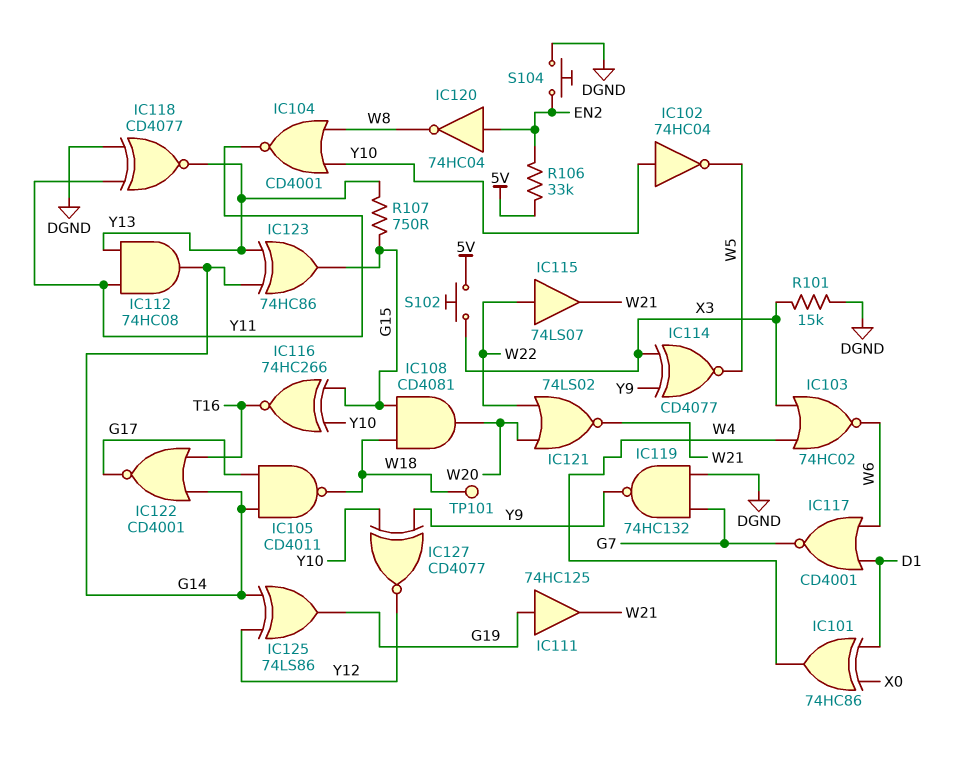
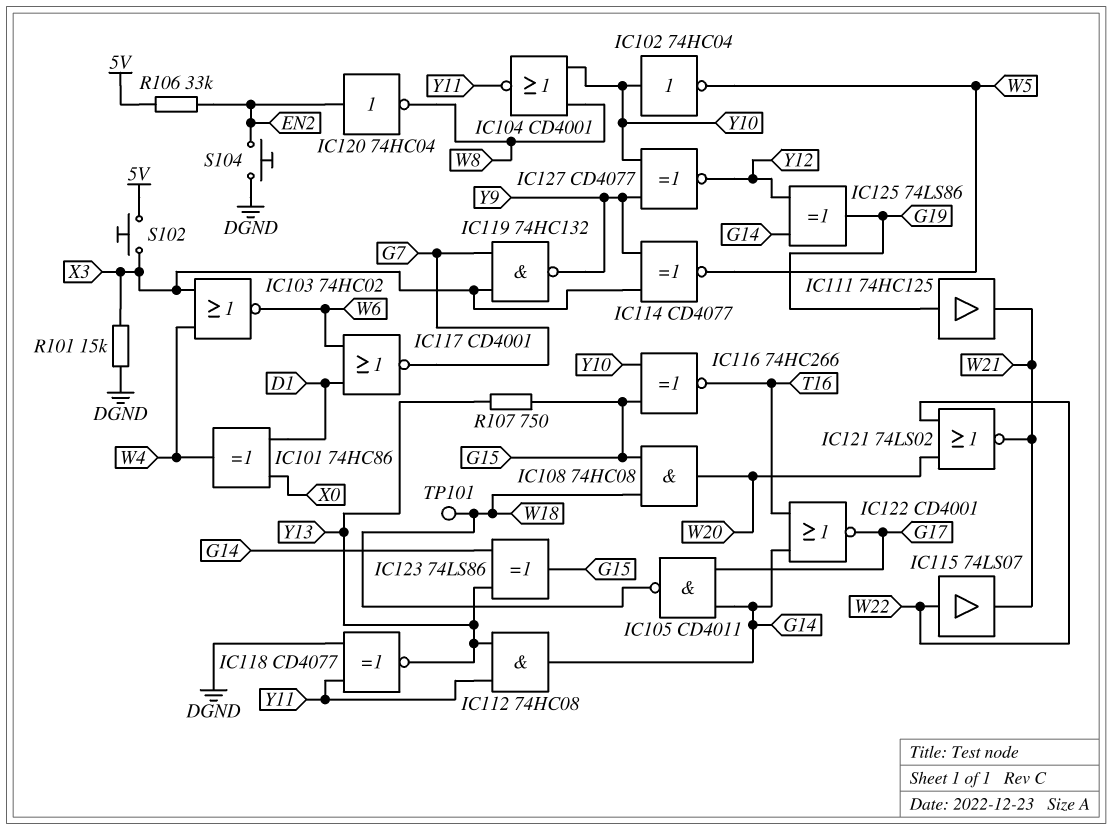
IC108: AND CD4081 (in G15, in W18, out W20) -> AND 74HC08 (in G15, in W18, out W20)
IC119: NAND 74HC132 (in DGND, in G7, out Y9) -> NAND 74HC132 (in G7, in X3, out Y9)
IC123: XOR 74HC86 (in G14, in Y13, out G15) -> XOR 74LS86 (in G14, in Y13, out G15)

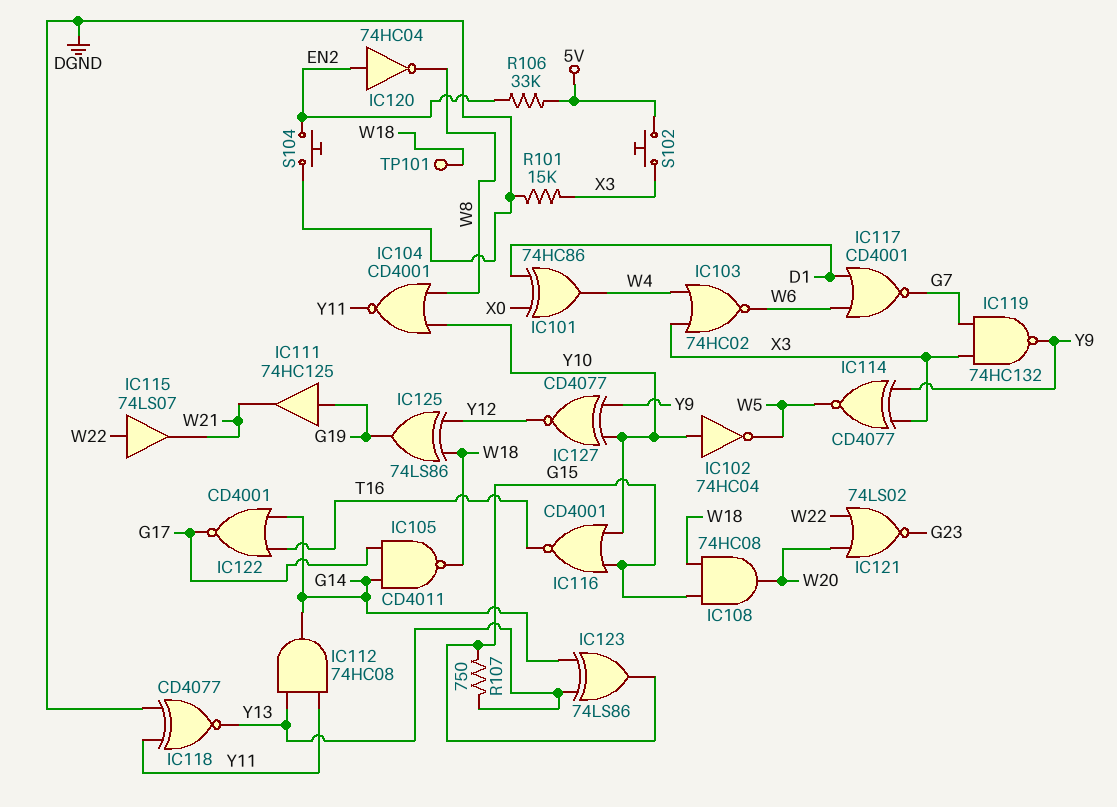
IC116: XNOR 74HC266 (in G15, in Y10, out T16) -> NOR CD4001 (in G15, in Y10, out T16)
IC121: NOR 74LS02 (in W20, in W22, out W21) -> NOR 74LS02 (in W20, in W22, out G23)
IC125: XOR 74LS86 (in G14, in Y12, out G19) -> XOR 74LS86 (in W18, in Y12, out G19)

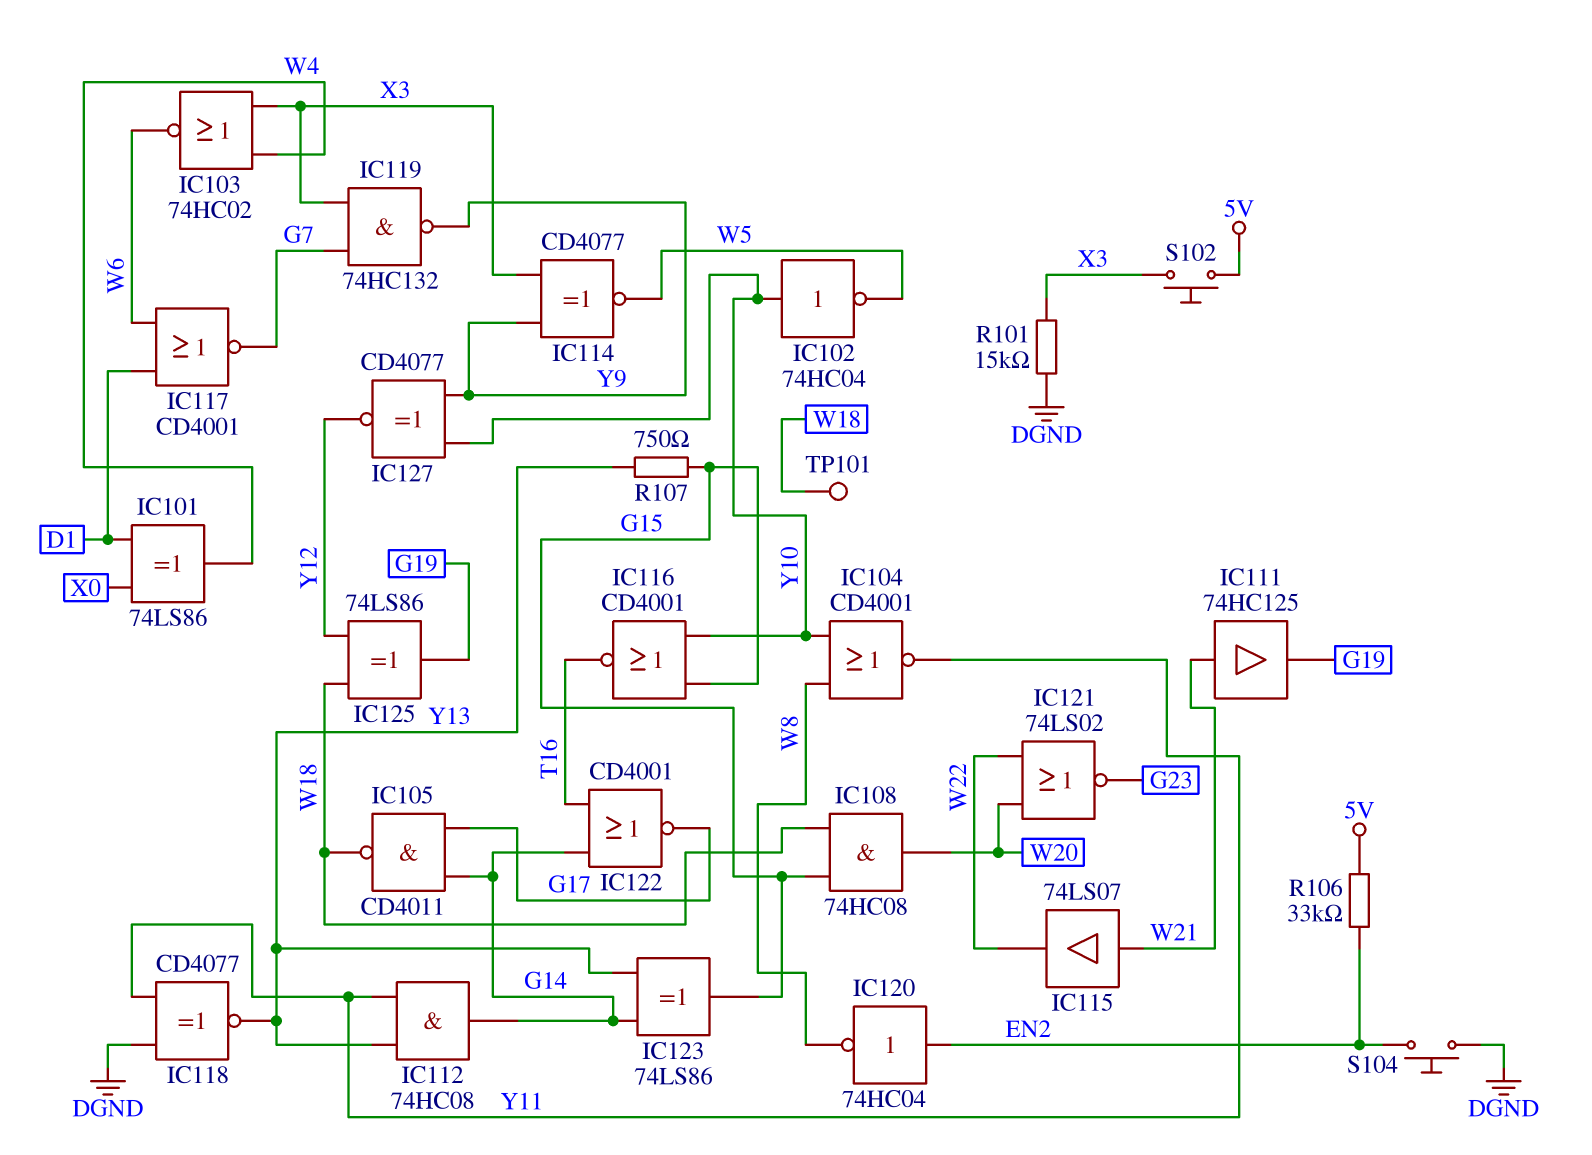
IC101: XOR 74HC86 (in D1, in X0, out W4) -> XOR 74LS86 (in D1, in X0, out W4)
IC111: buffer 74HC125 (in G19, out W21) -> buffer 74HC125 (in W21, out G19)
IC115: buffer 74LS07 (in W22, out W21) -> buffer 74LS07 (in W21, out W22)

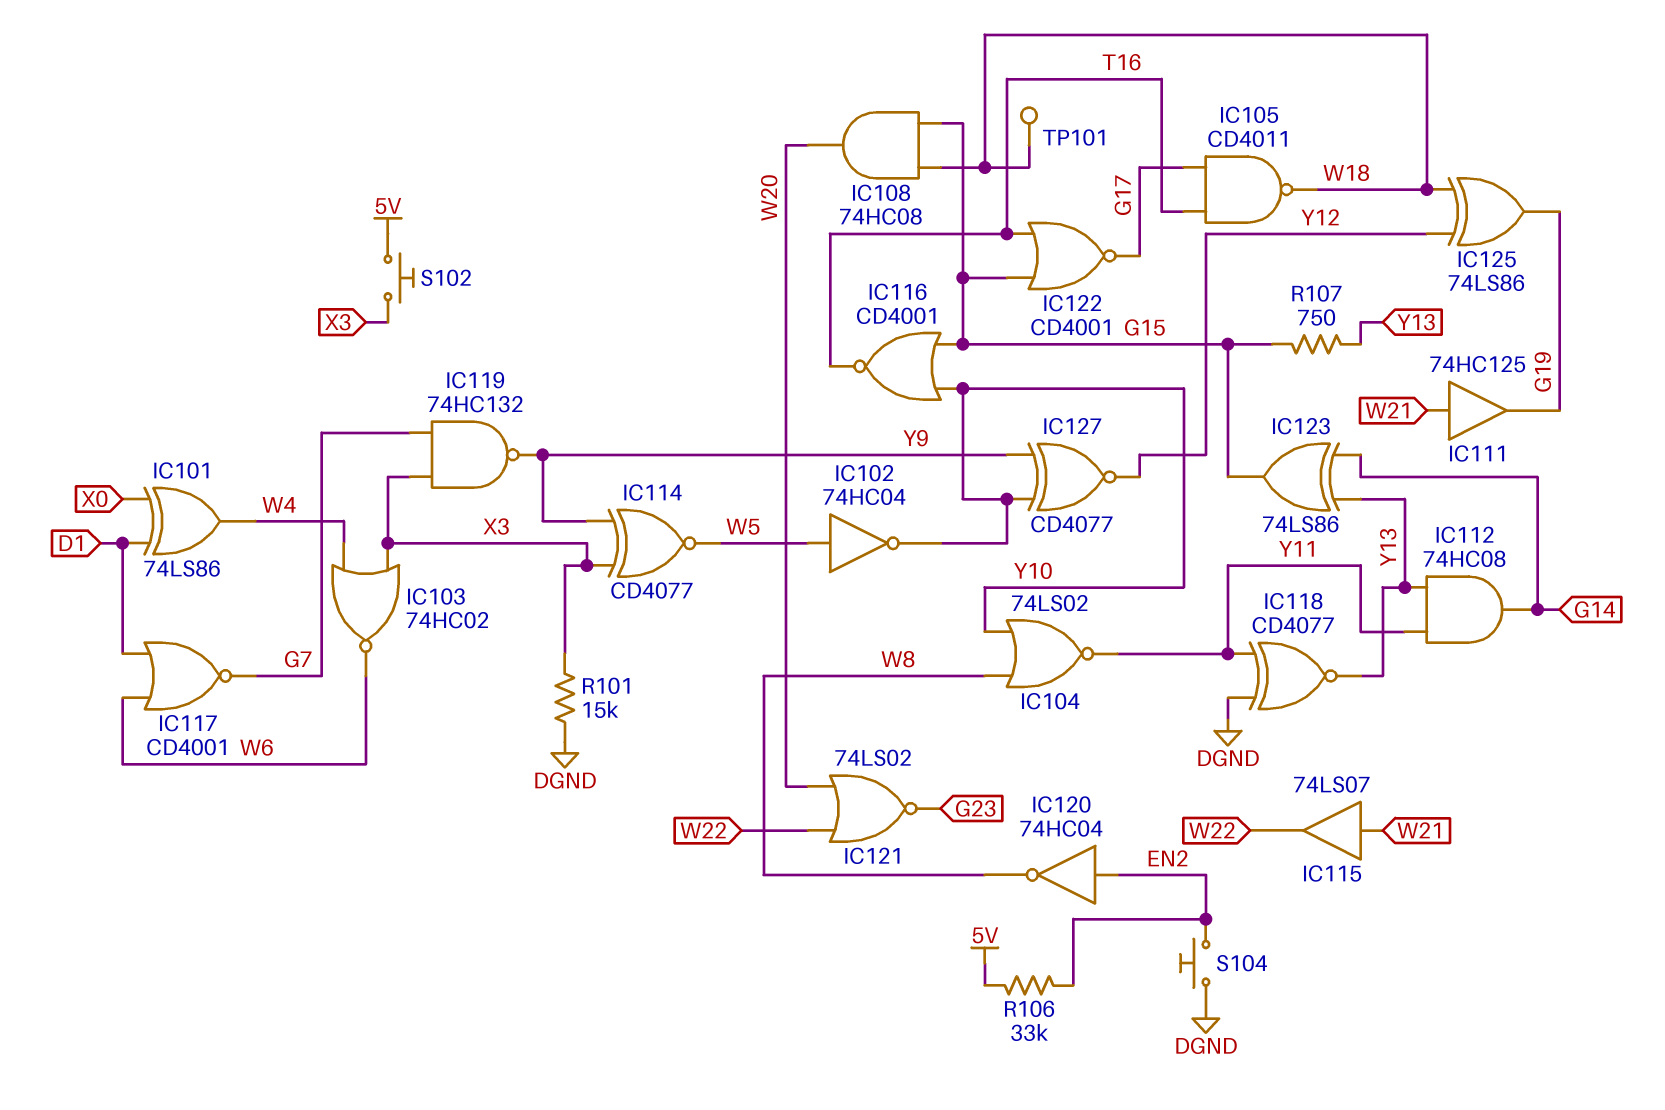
IC102: NOT 74HC04 (in Y10, out W5) -> NOT 74HC04 (in W5, out Y10)
IC104: NOR CD4001 (in W8, in Y10, out Y11) -> NOR 74LS02 (in W8, in Y10, out Y11)
IC105: NAND CD4011 (in G14, in G17, out W18) -> NAND CD4011 (in G17, in T16, out W18)
IC122: NOR CD4001 (in G14, in T16, out G17) -> NOR CD4001 (in G15, in T16, out G17)

